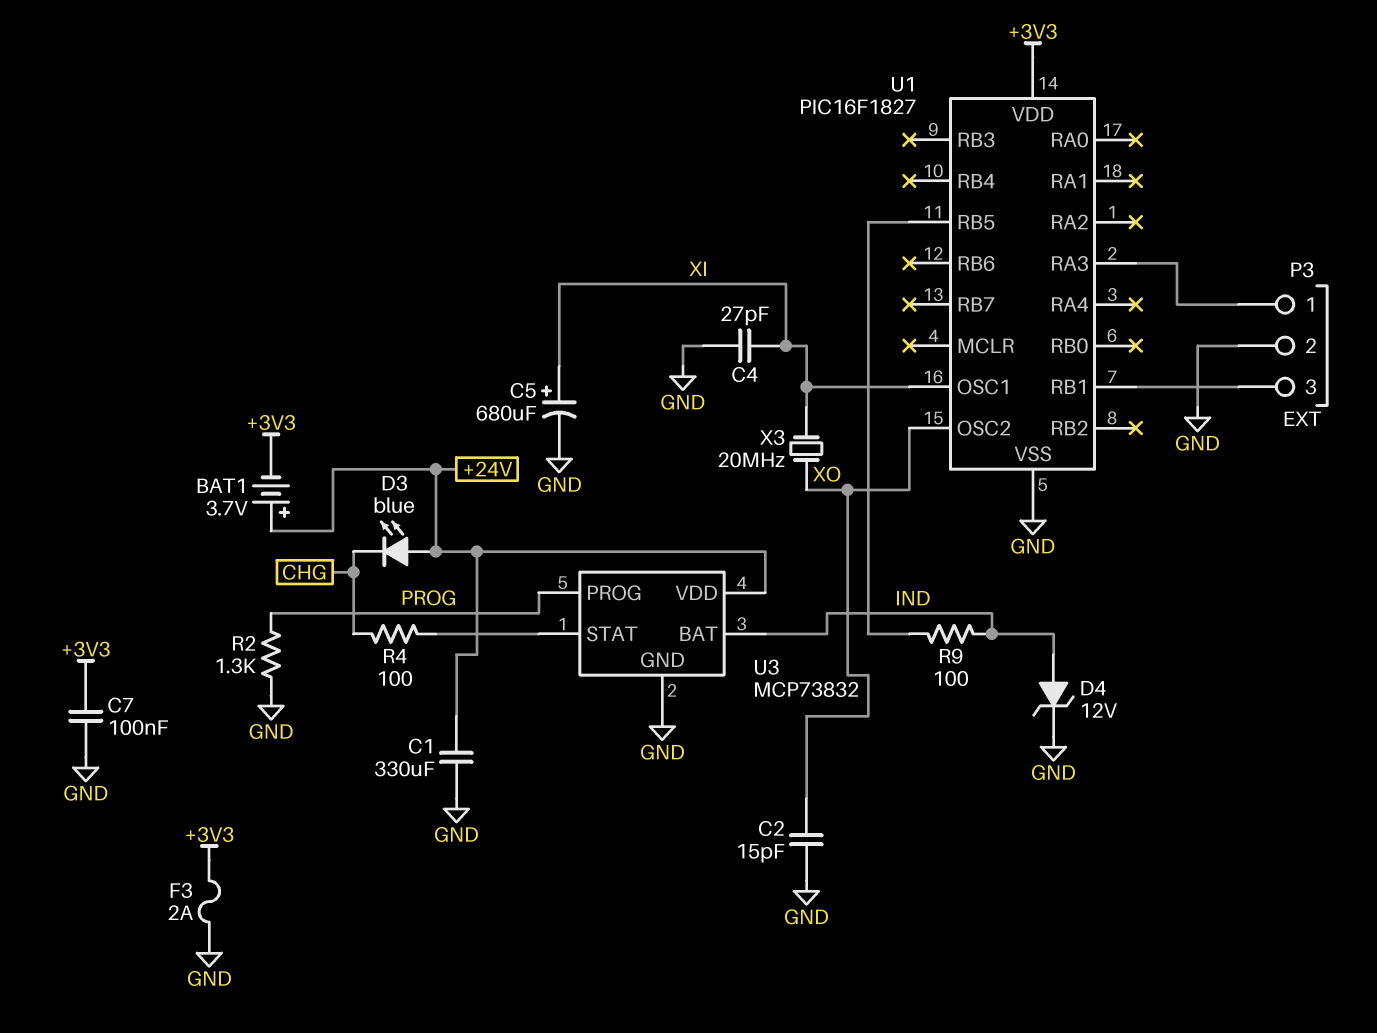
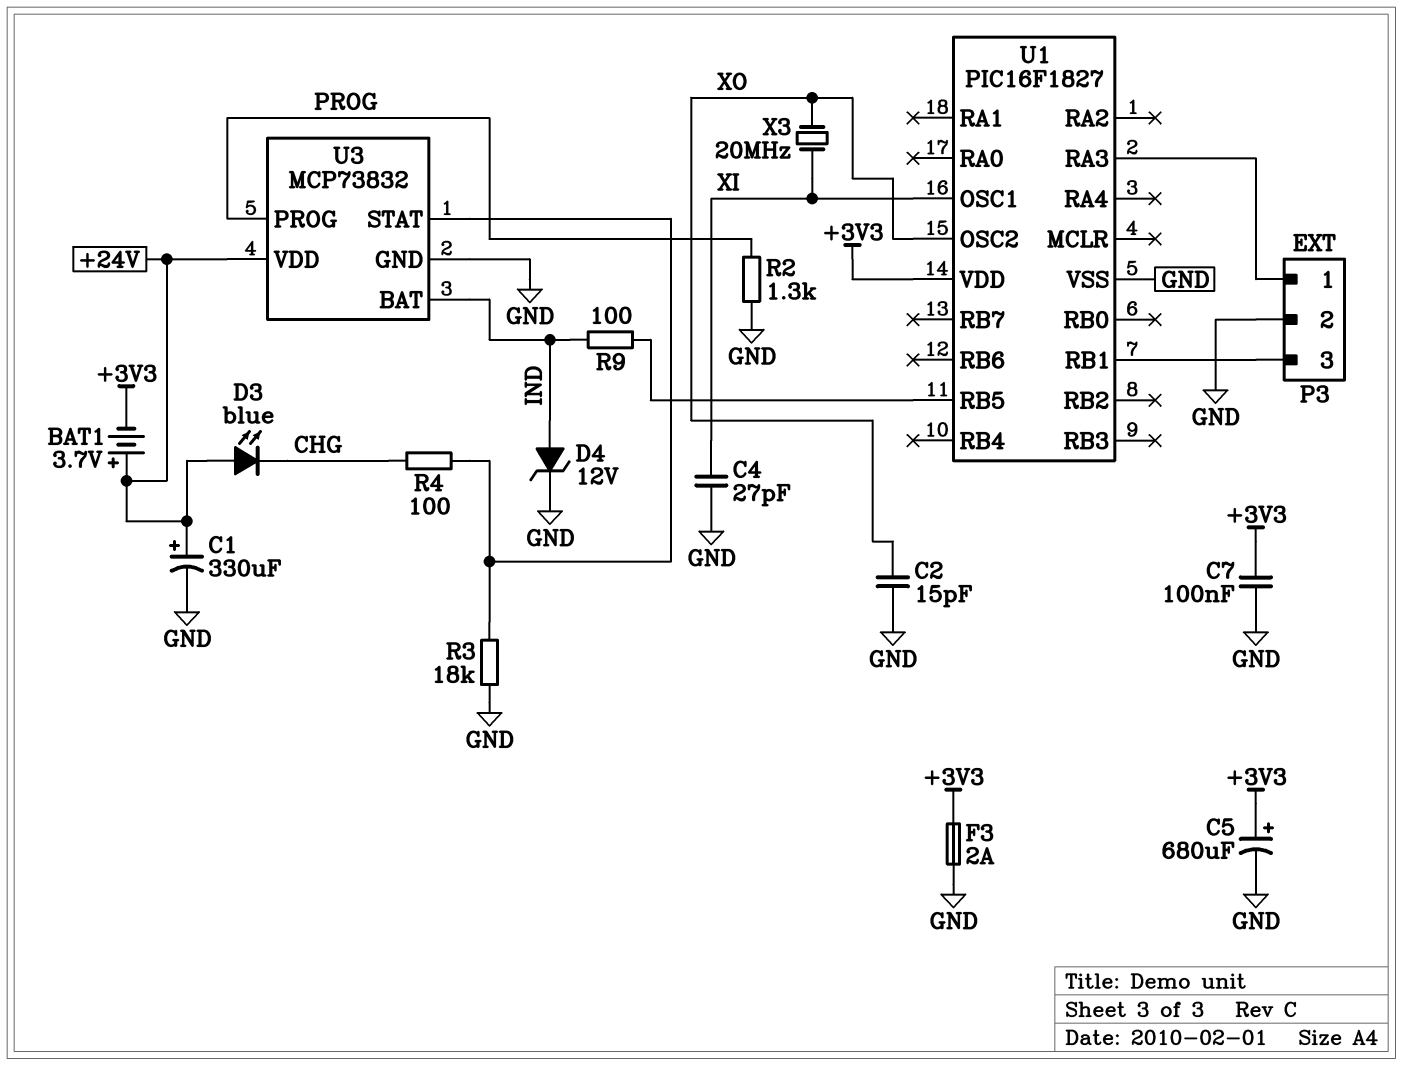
C1: 330uF (+24V, GND) -> 330uF (plus +24V, minus GND)
C5: 680uF (plus XI, minus GND) -> 680uF (plus +3V3, minus GND)
R3: none -> 18k (GND, U3/STAT)

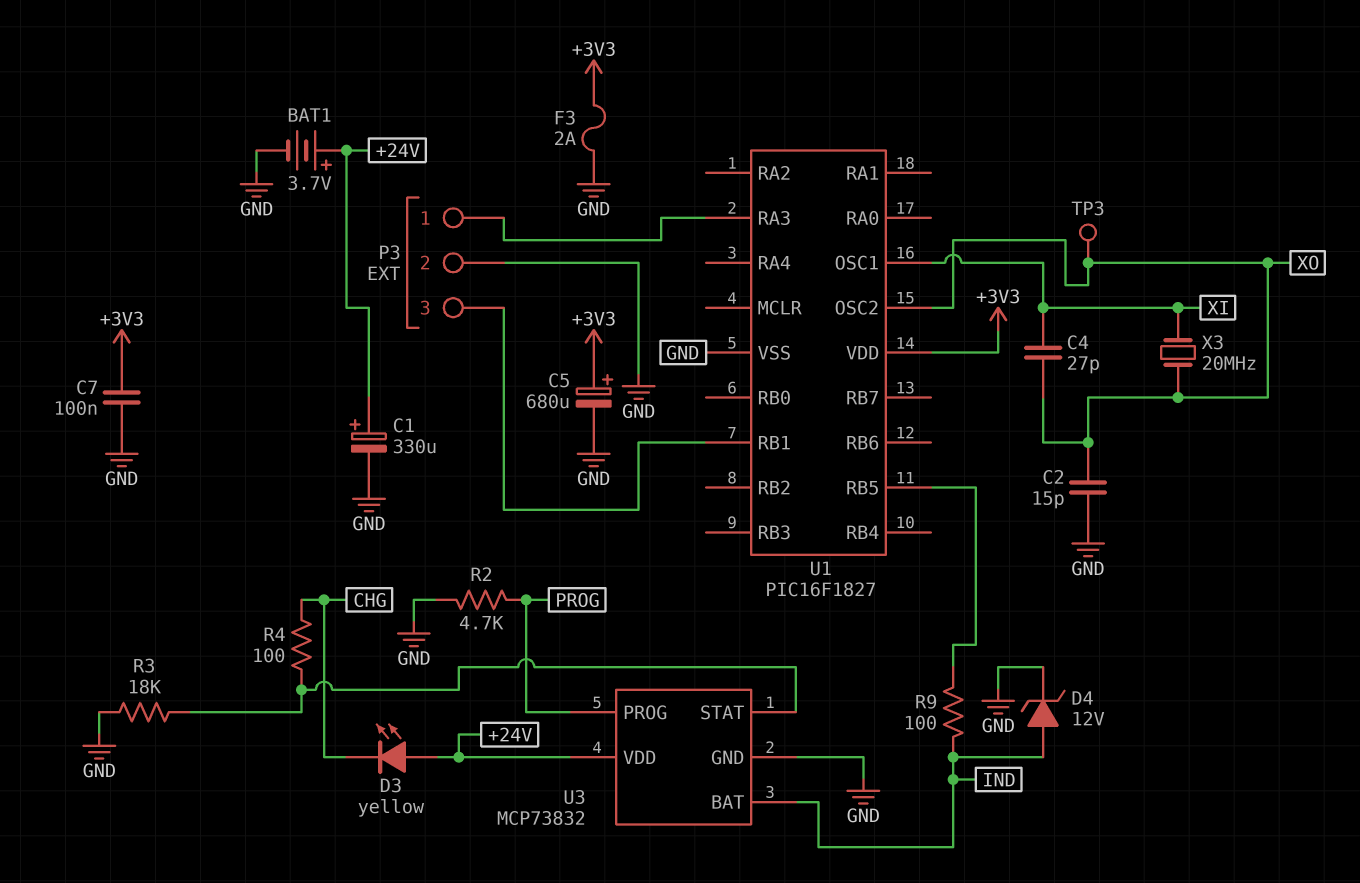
BAT1: 3.7V (plus +24V, minus +3V3) -> 3.7V (plus +24V, minus GND)
C4: 27pF (GND, XI) -> 27pF (XI, XO)
D3: LED blue (A +24V, K CHG) -> LED yellow (A +24V, K CHG)
R2: 1.3k (GND, PROG) -> 4.7k (GND, PROG)
TP3: none -> test point (XO)

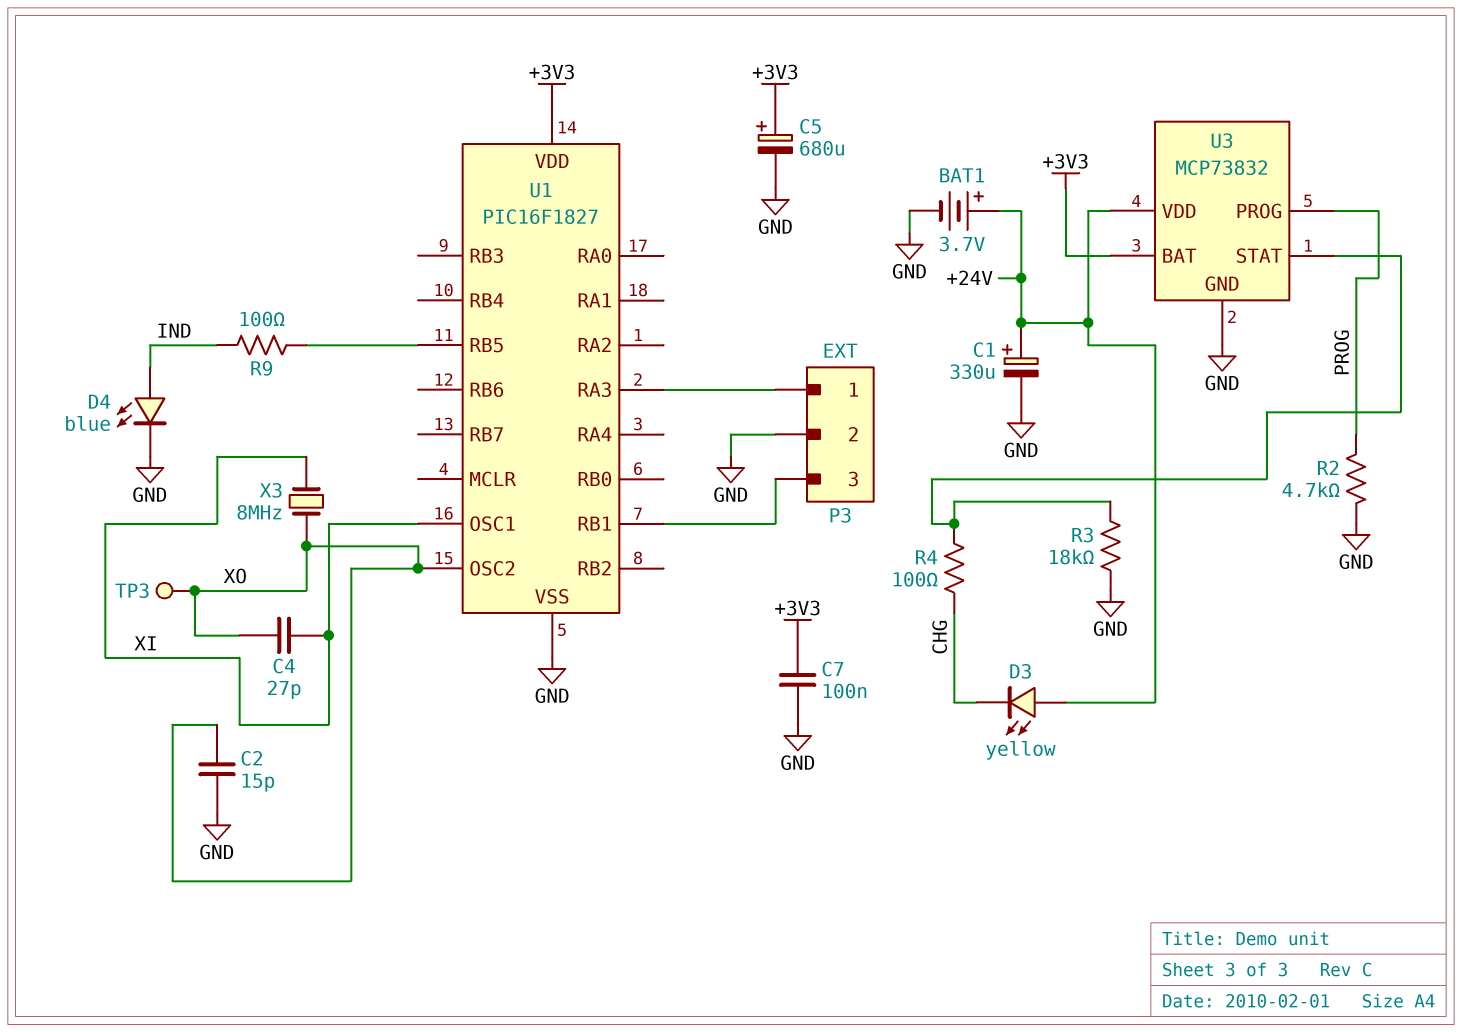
D4: zener 12V (A IND, K GND) -> LED blue (A IND, K GND)
F3: 2A (+3V3, GND) -> none
U3 pin BAT: IND -> +3V3
X3: 20MHz (XI, XO) -> 8MHz (XI, XO)

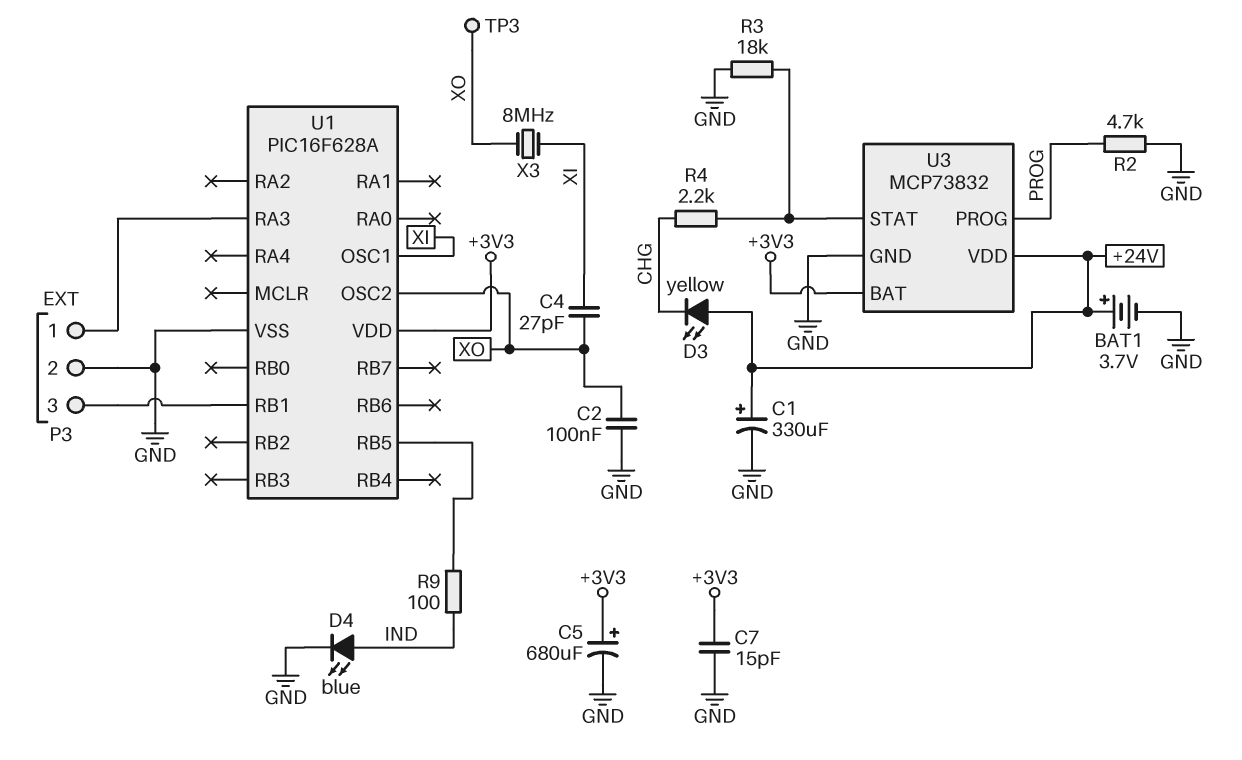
C2: 15pF (GND, XO) -> 100nF (GND, XO)
C7: 100nF (+3V3, GND) -> 15pF (+3V3, GND)
R4: 100 (CHG, U3/STAT) -> 2.2k (CHG, U3/STAT)
U1: PIC16F1827 -> PIC16F628A

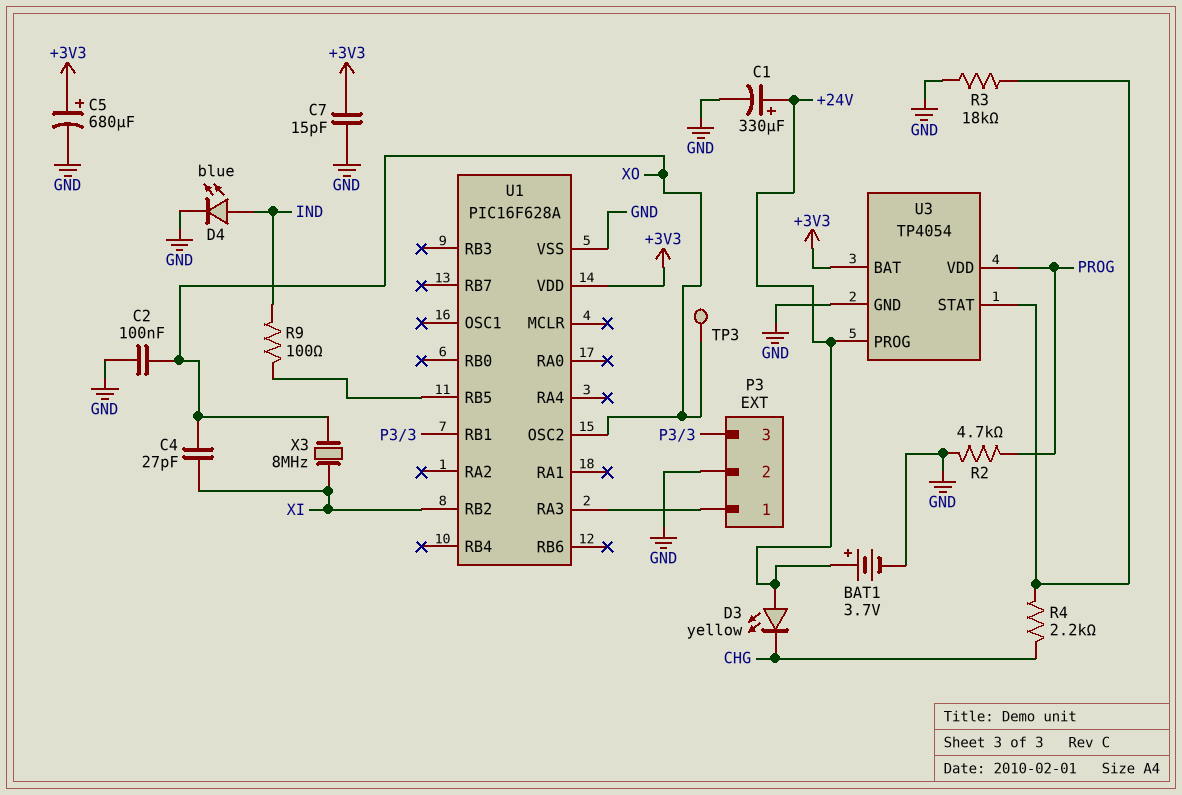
U1 pin OSC1: XI -> none
U1 pin RB2: none -> XI
U3: MCP73832 -> TP4054
U3 pin PROG: PROG -> +24V
U3 pin VDD: +24V -> PROG

